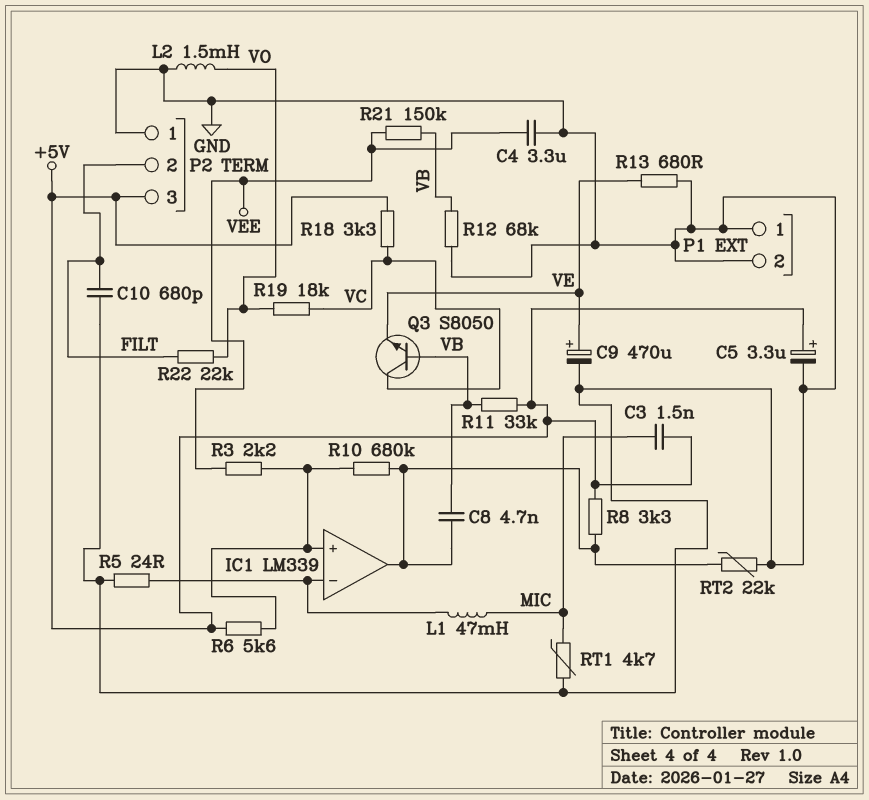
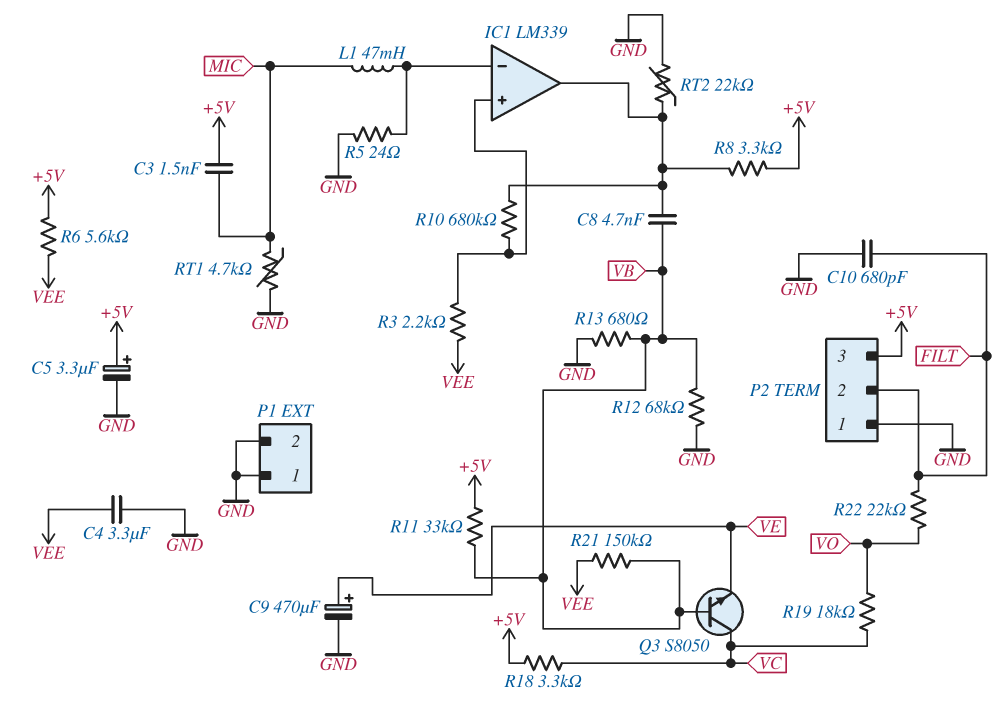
L2: 1.5mH (GND, VO) -> none
R6: 5.6k (+5V, IC1/in+) -> 5.6k (+5V, VEE)
R13: 680 (GND, VE) -> 680 (GND, VB)

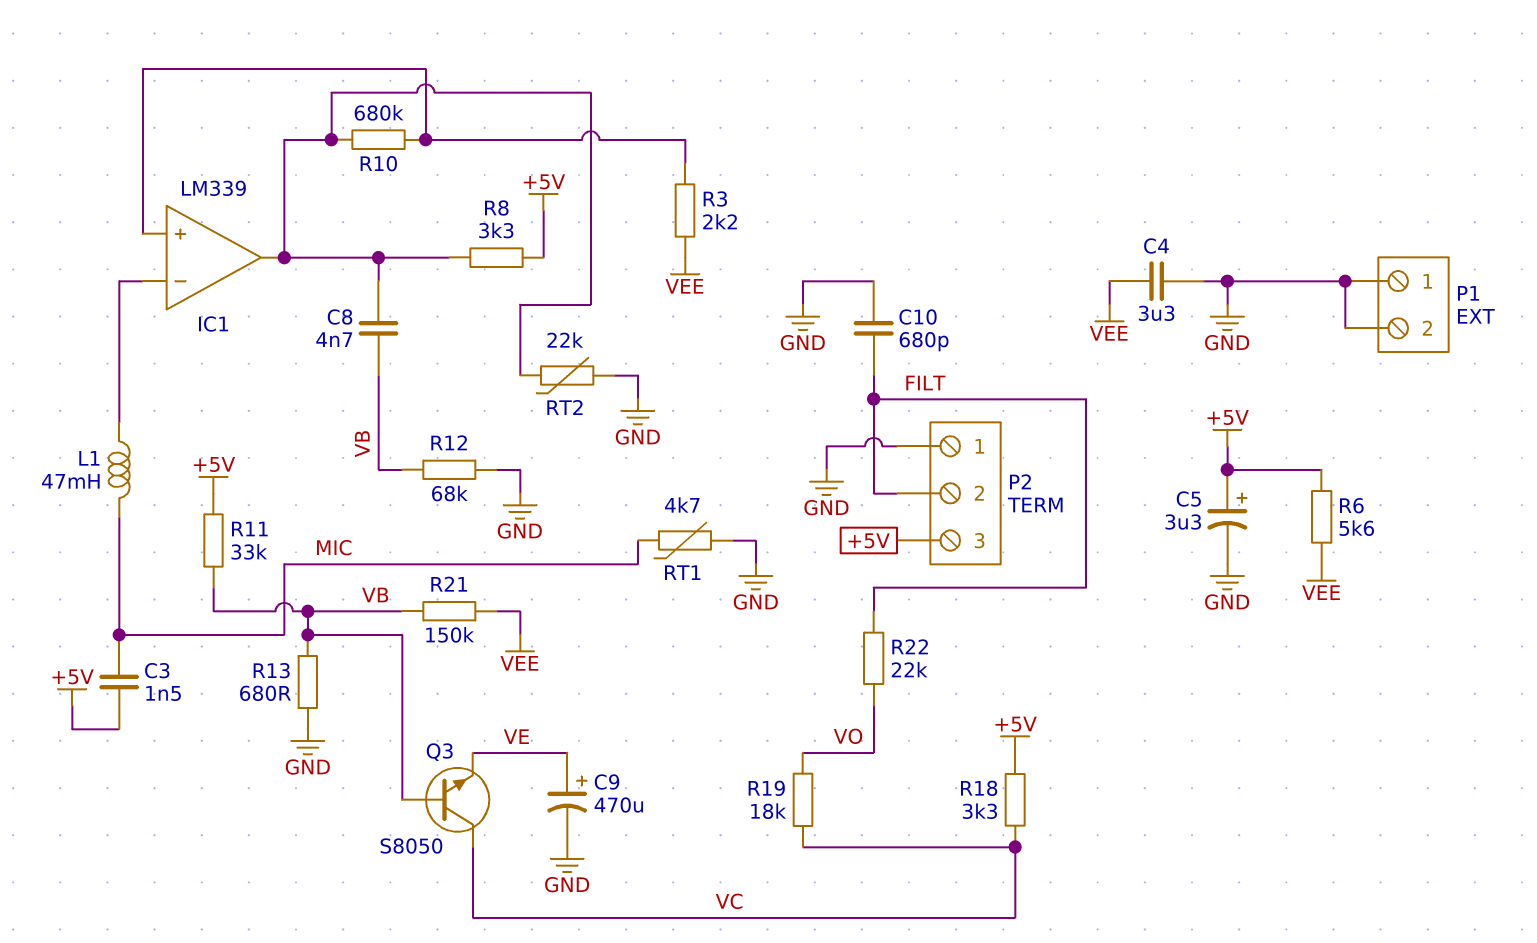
R5: 24 (GND, IC1/in-) -> none

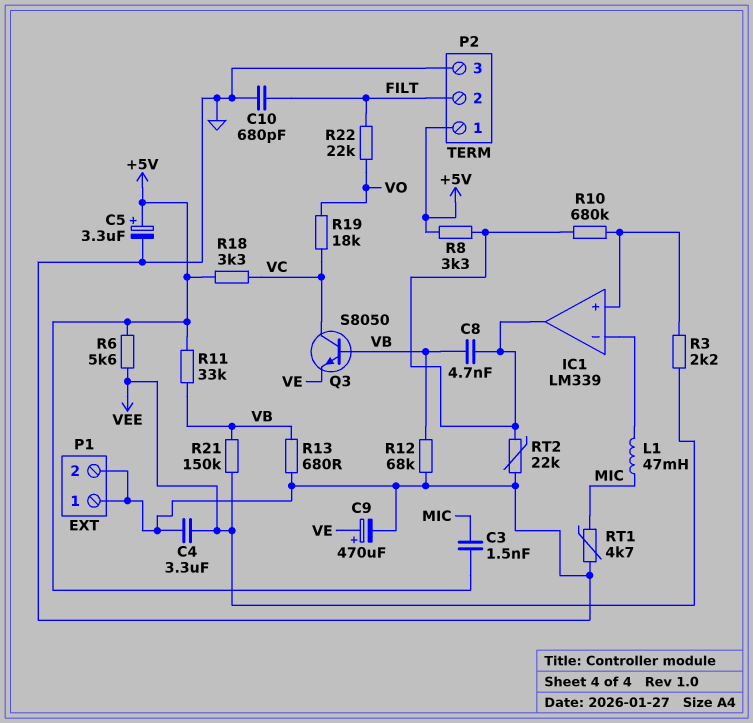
P2 pin 1: GND -> +5V
P2 pin 3: +5V -> GND

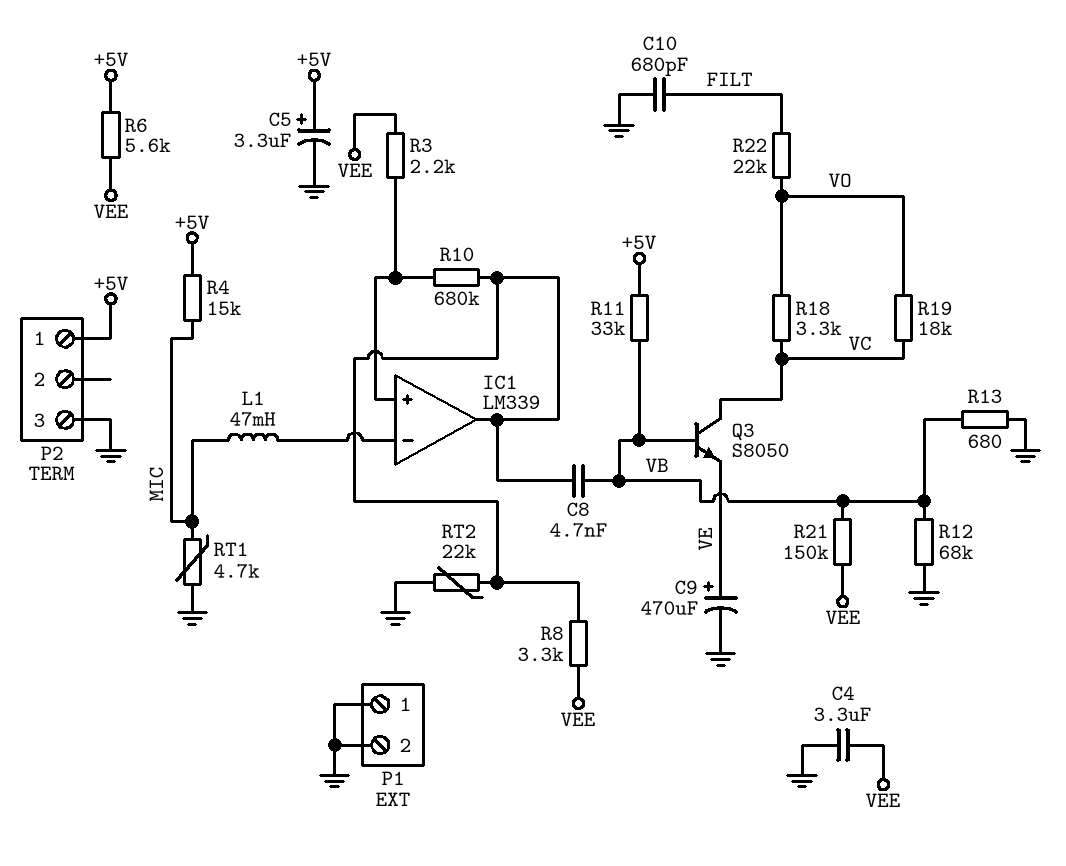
C3: 1.5nF (+5V, MIC) -> none
P2 pin 2: FILT -> none
R4: none -> 15k (+5V, MIC)
R8: 3.3k (+5V, IC1/out) -> 3.3k (IC1/out, VEE)
R18: 3.3k (+5V, VC) -> 3.3k (VC, VO)

